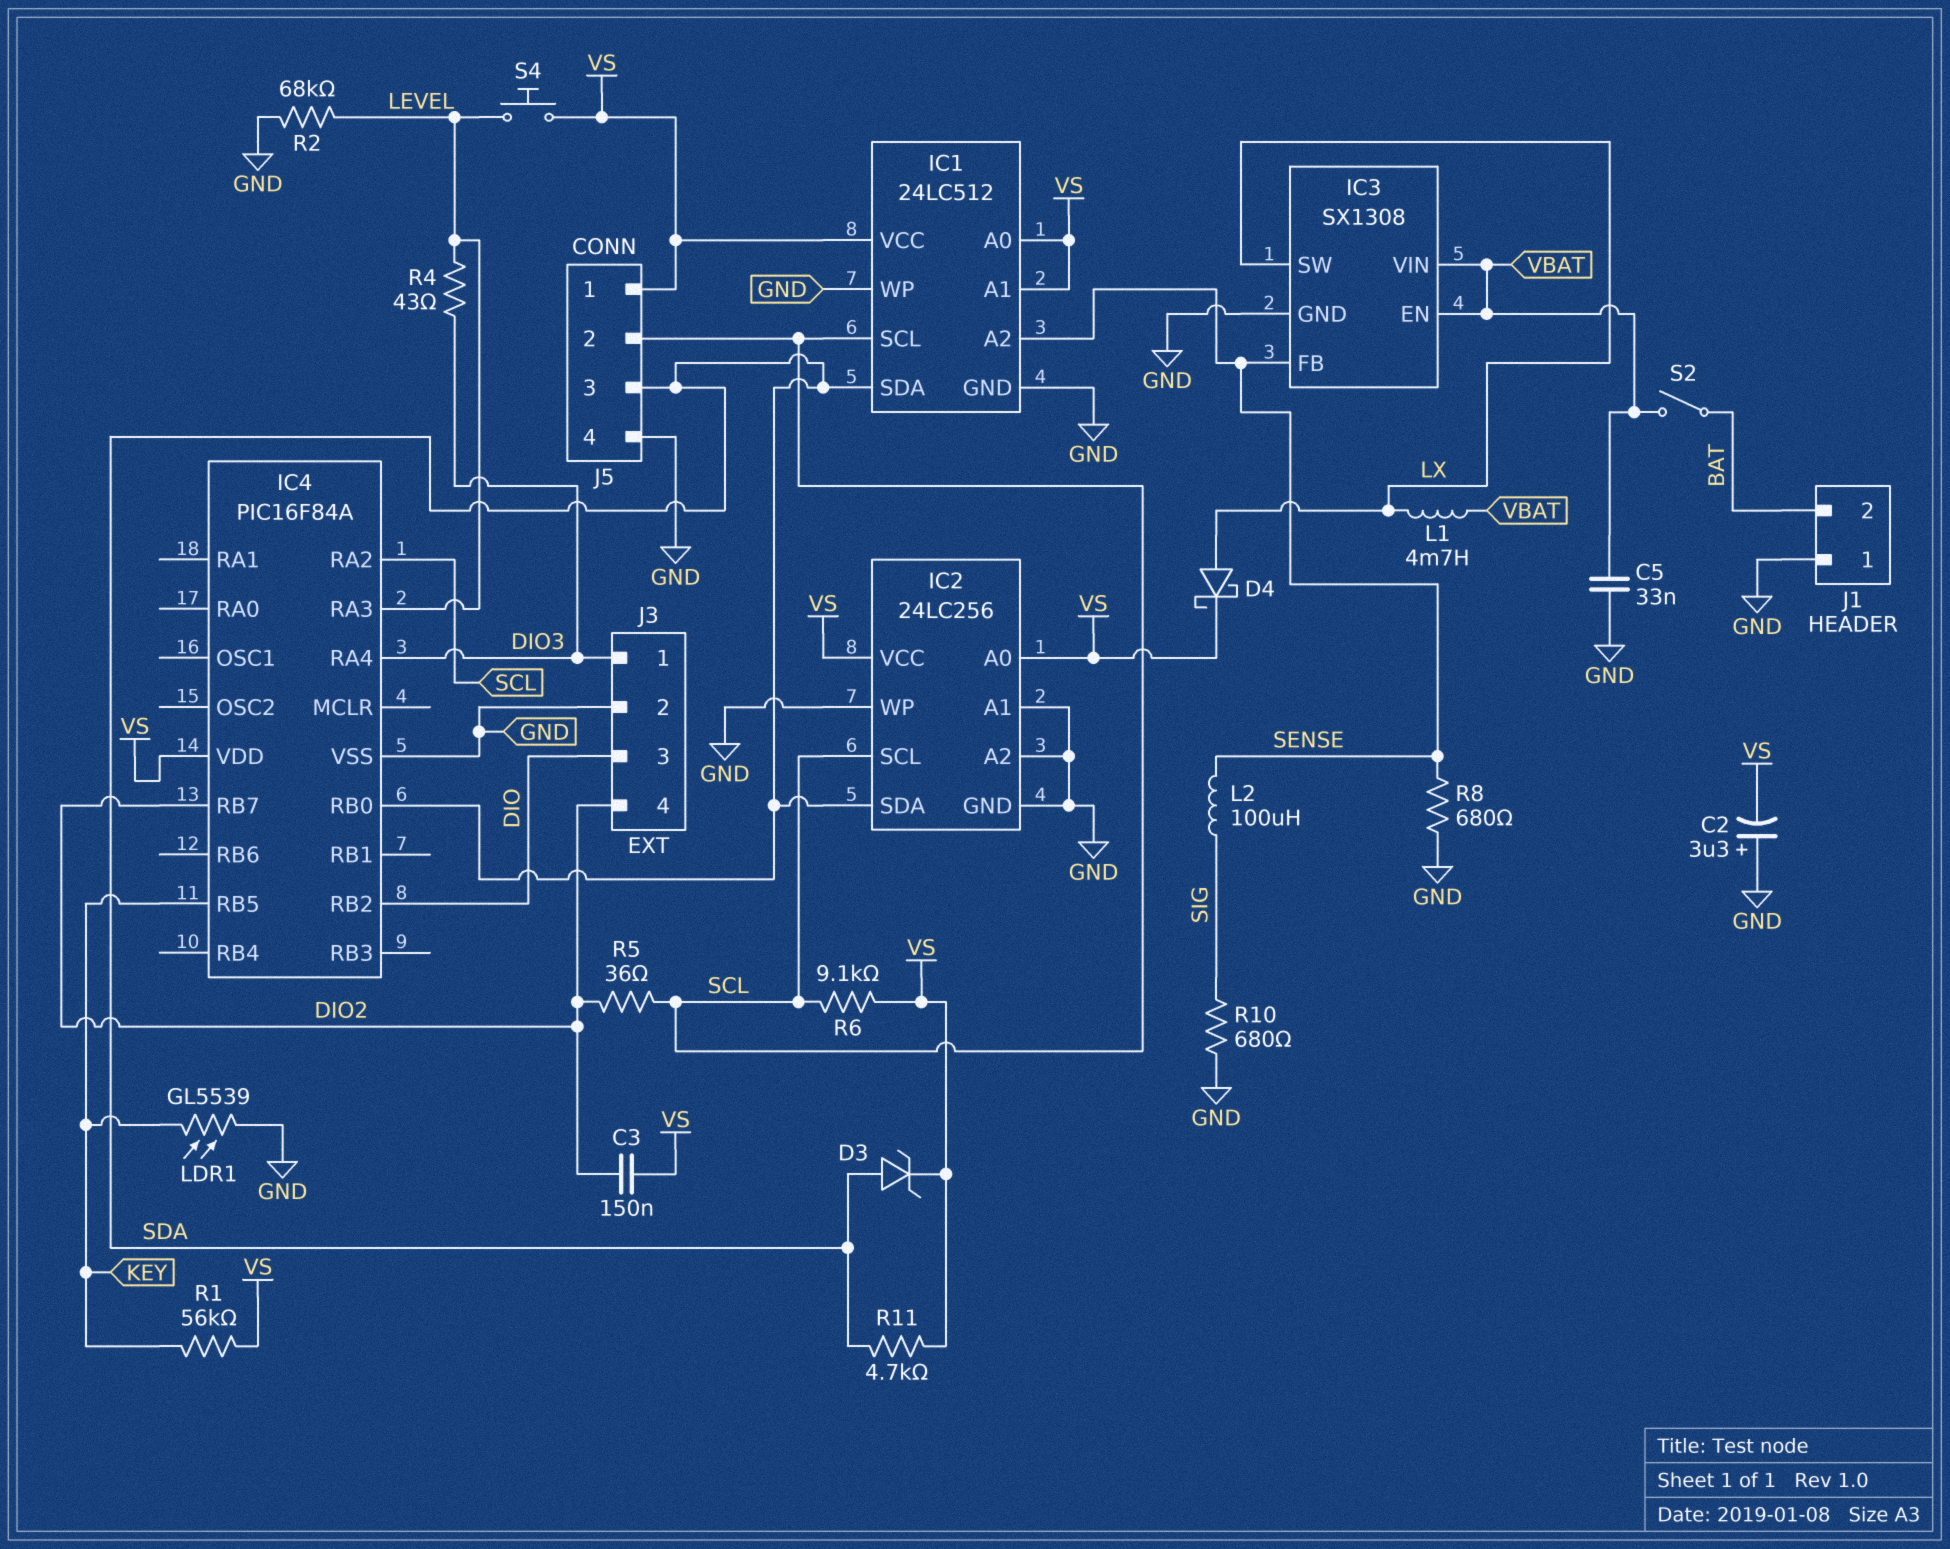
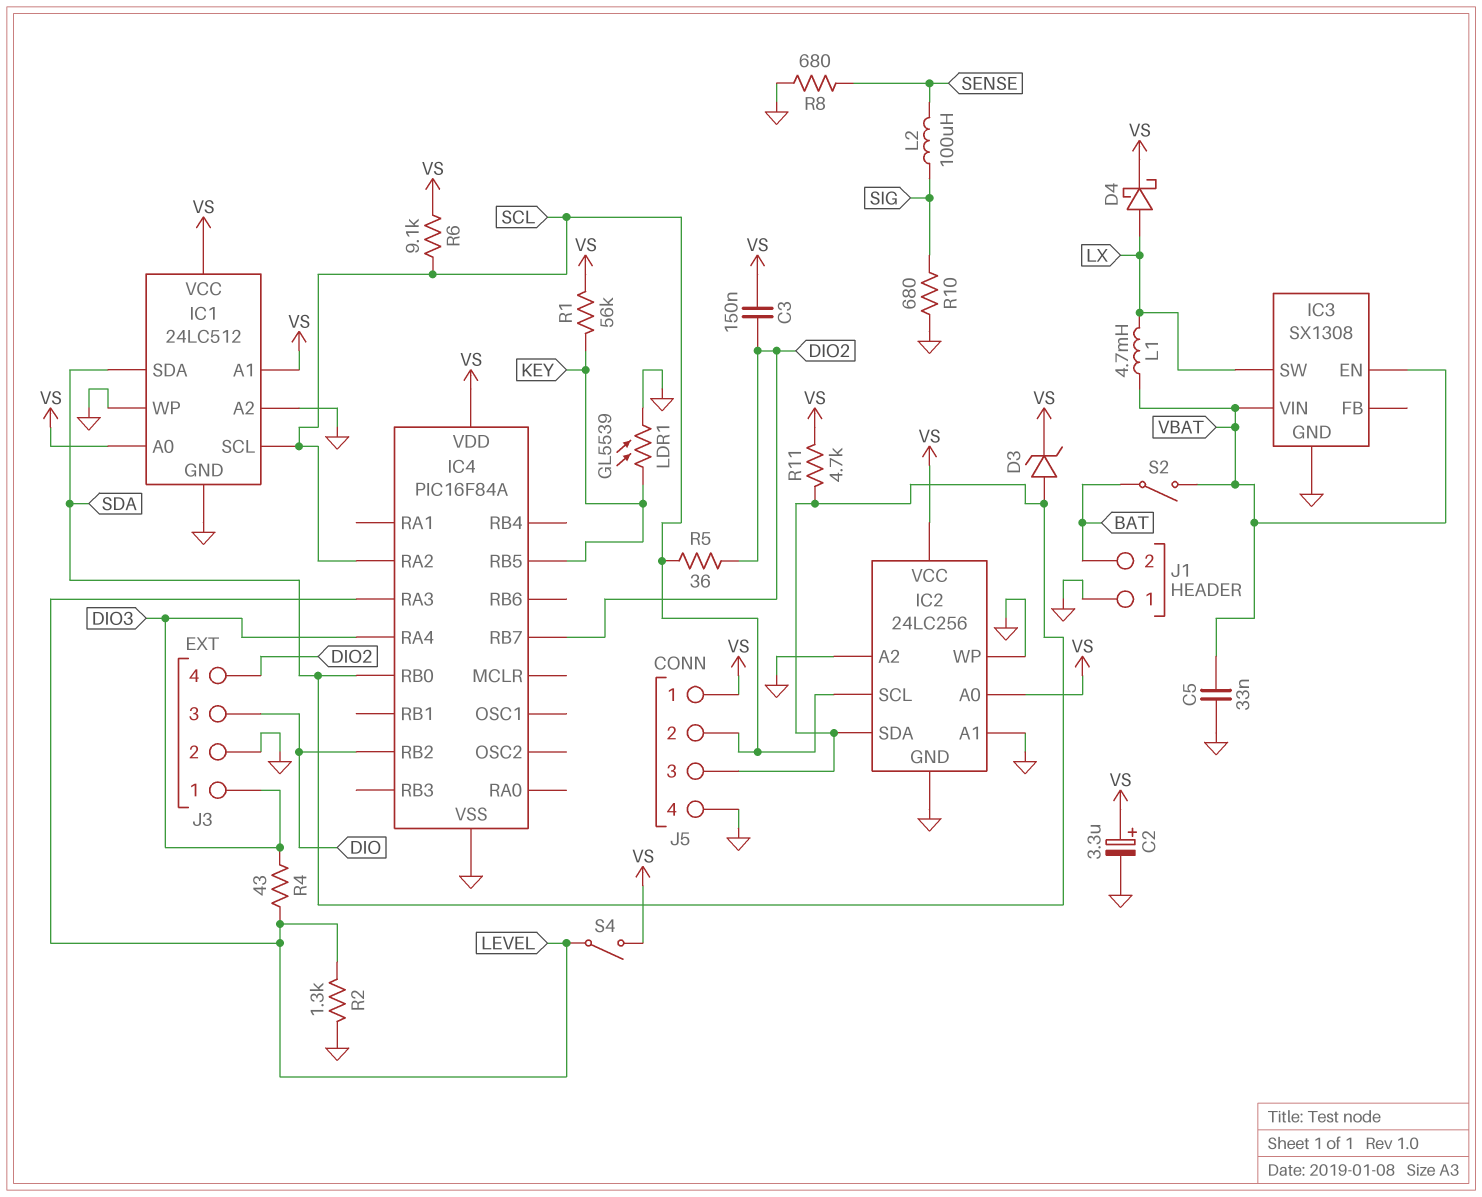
C2: 3.3uF (plus GND, minus VS) -> 3.3uF (plus VS, minus GND)
IC1 pin A2: SENSE -> GND
IC3 pin FB: SENSE -> none
R2: 68k (GND, LEVEL) -> 1.3k (GND, LEVEL)
S4: button (LEVEL, VS) -> switch (LEVEL, VS)

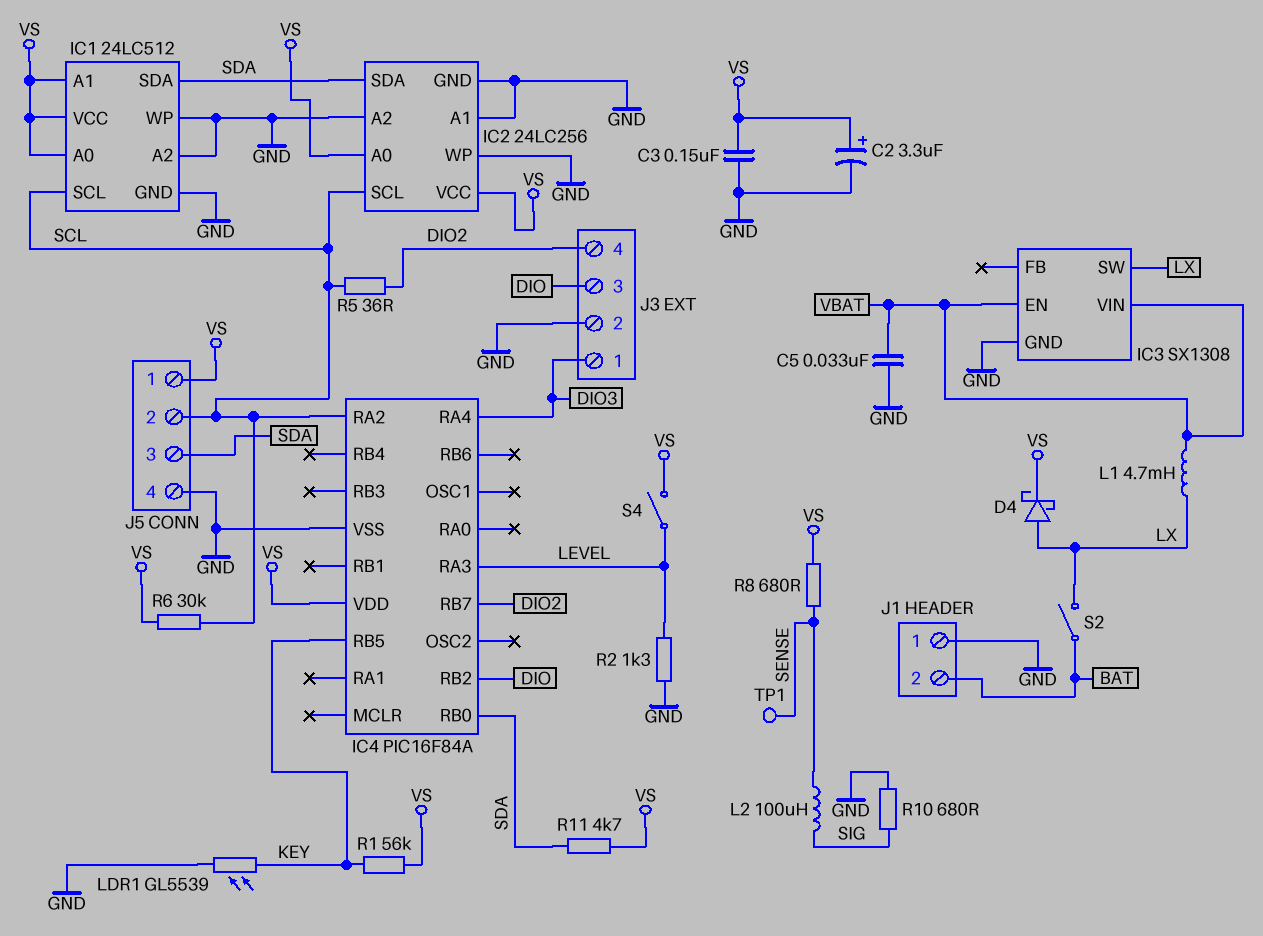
C3: 150nF (DIO2, VS) -> 150nF (GND, VS)
D3: zener (A SDA, K VS) -> none
R4: 43 (DIO3, LEVEL) -> none
R6: 9.1k (SCL, VS) -> 30k (SCL, VS)
R8: 680 (GND, SENSE) -> 680 (SENSE, VS)
S2: switch (BAT, VBAT) -> switch (BAT, LX)
TP1: none -> test point (SENSE)

